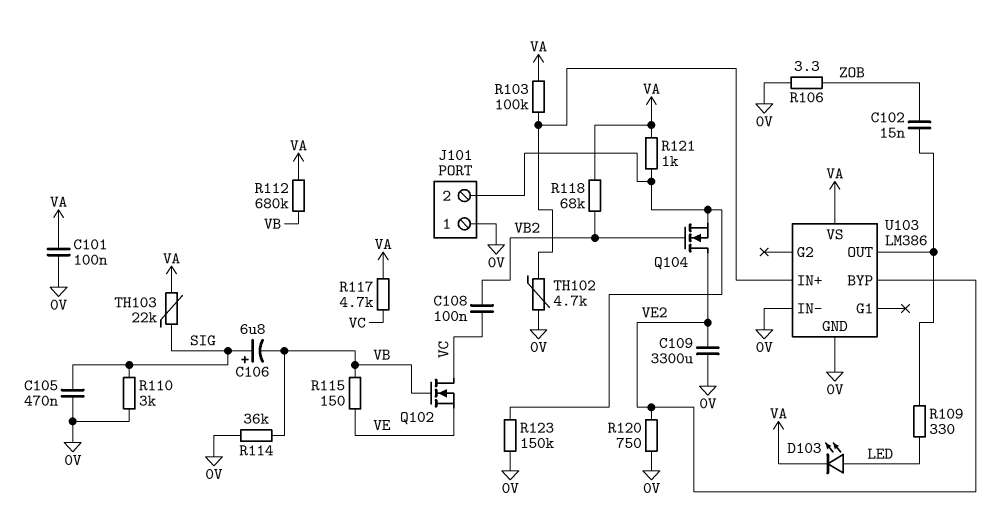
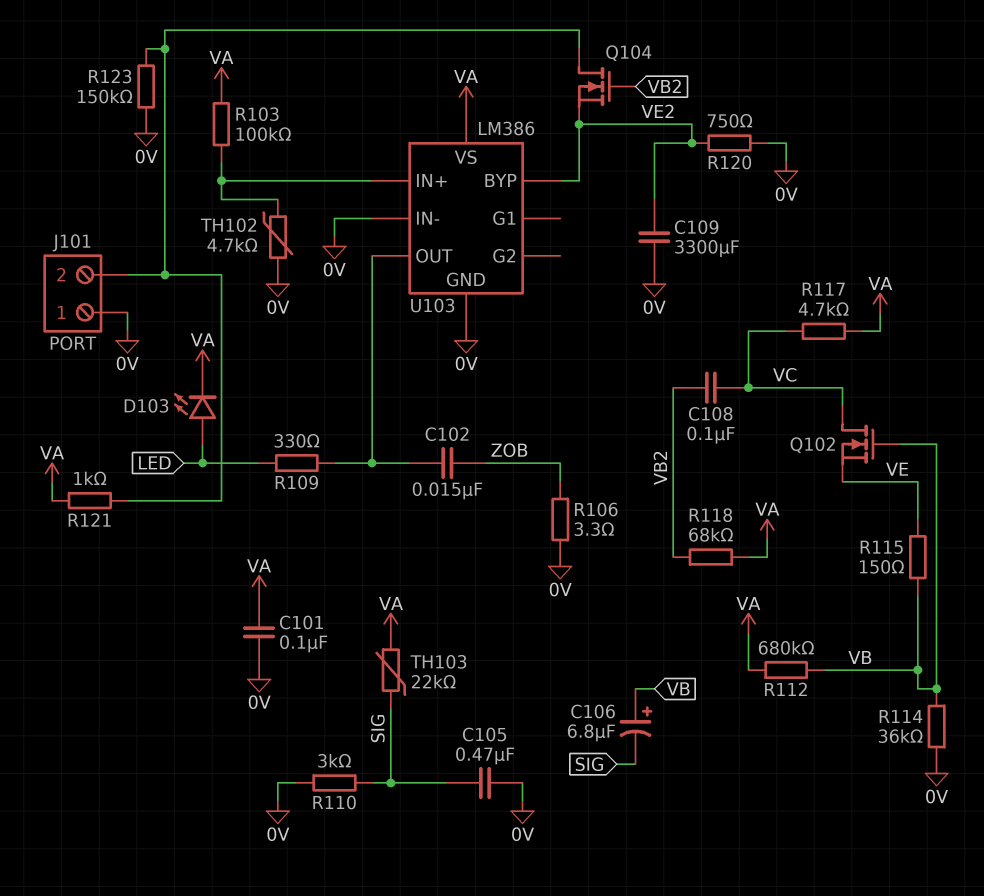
C106: 6.8uF (plus SIG, minus VB) -> 6.8uF (plus VB, minus SIG)
Q104: NMOS (G VB2, D VE2, S J101/2) -> NMOS (G VB2, D J101/2, S VE2)

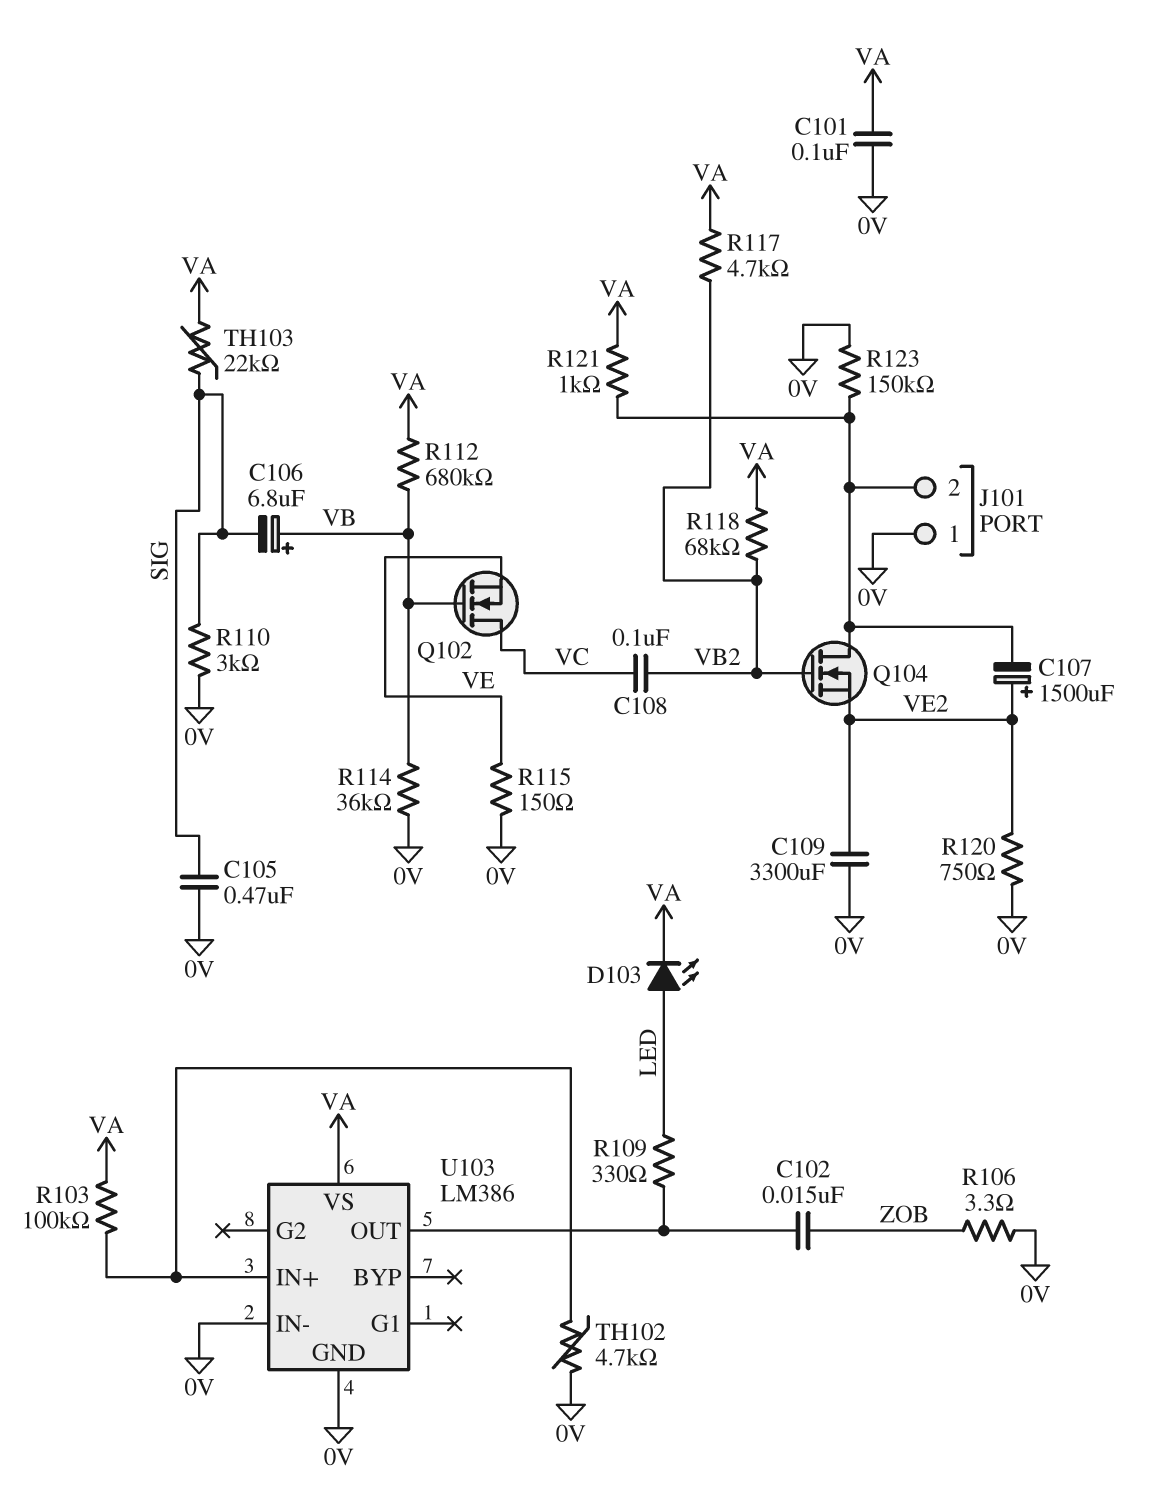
C107: none -> 1500uF (plus VE2, minus J101/2)
R115: 150 (VB, VE) -> 150 (0V, VE)
R117: 4.7k (VA, VC) -> 4.7k (VA, VB2)
U103 pin BYP: VE2 -> none

